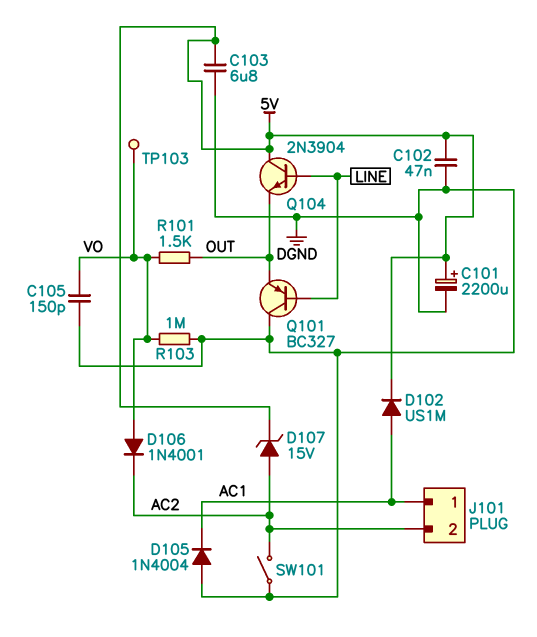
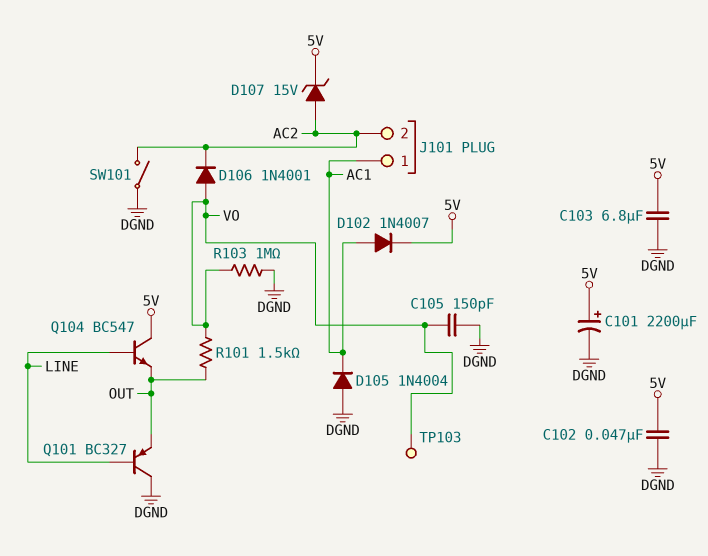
D102: diode US1M (A AC1, K 5V) -> diode 1N4007 (A AC1, K 5V)
Q104: NPN 2N3904 (B LINE, C 5V, E OUT) -> NPN BC547 (B LINE, C 5V, E OUT)

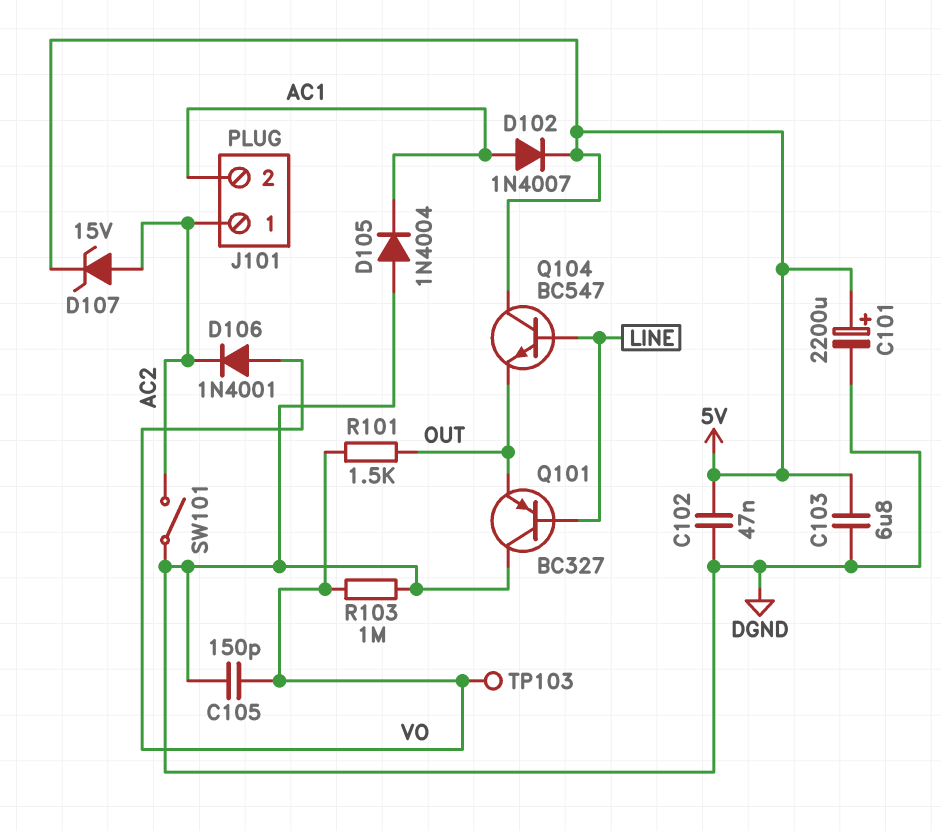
J101 pin 1: AC1 -> AC2
J101 pin 2: AC2 -> AC1

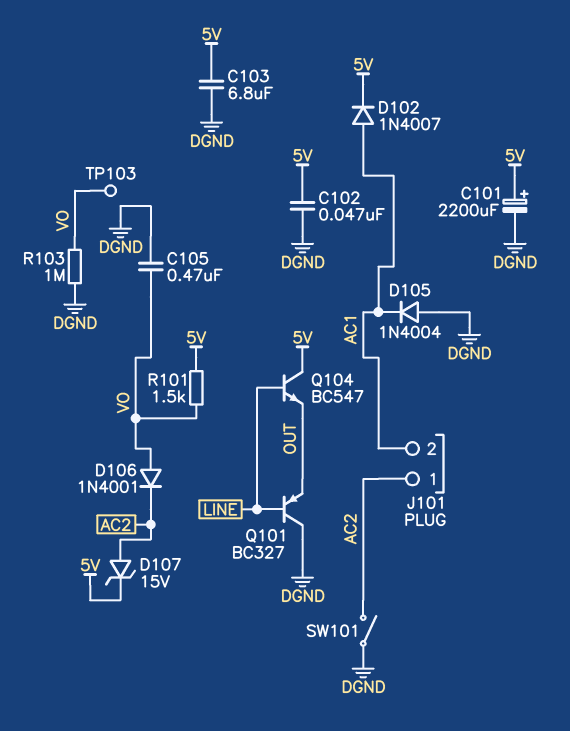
C105: 150pF (DGND, VO) -> 470nF (DGND, VO)
R101: 1.5k (OUT, VO) -> 1.5k (5V, VO)

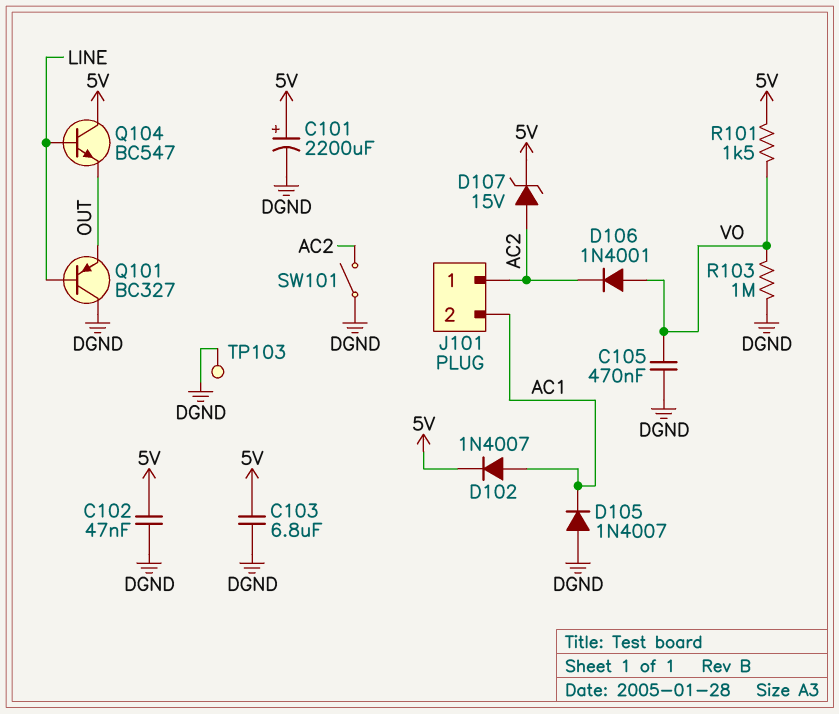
D105: diode 1N4004 (A DGND, K AC1) -> diode 1N4007 (A DGND, K AC1)
TP103: test point (VO) -> test point (DGND)

